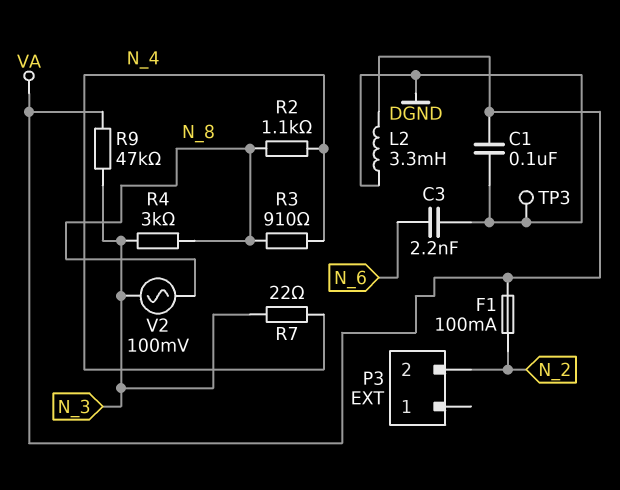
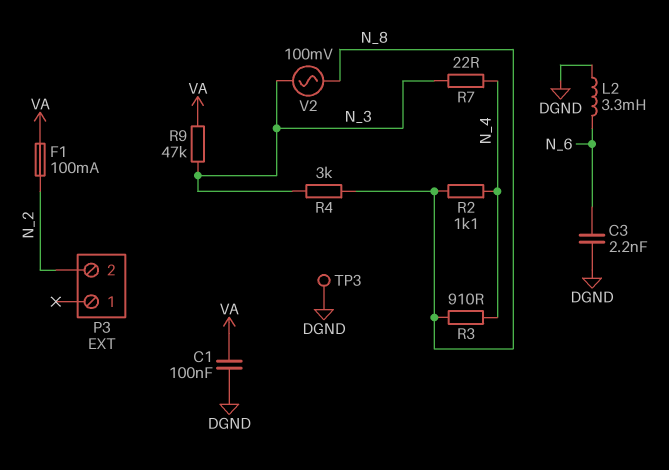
L2: 3.3mH (DGND, VA) -> 3.3mH (DGND, N_6)

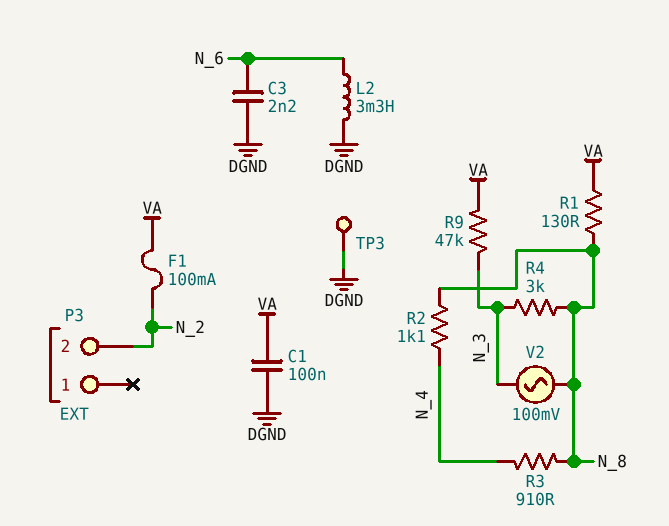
R1: none -> 130 (N_8, VA)
R7: 22 (N_3, N_4) -> none

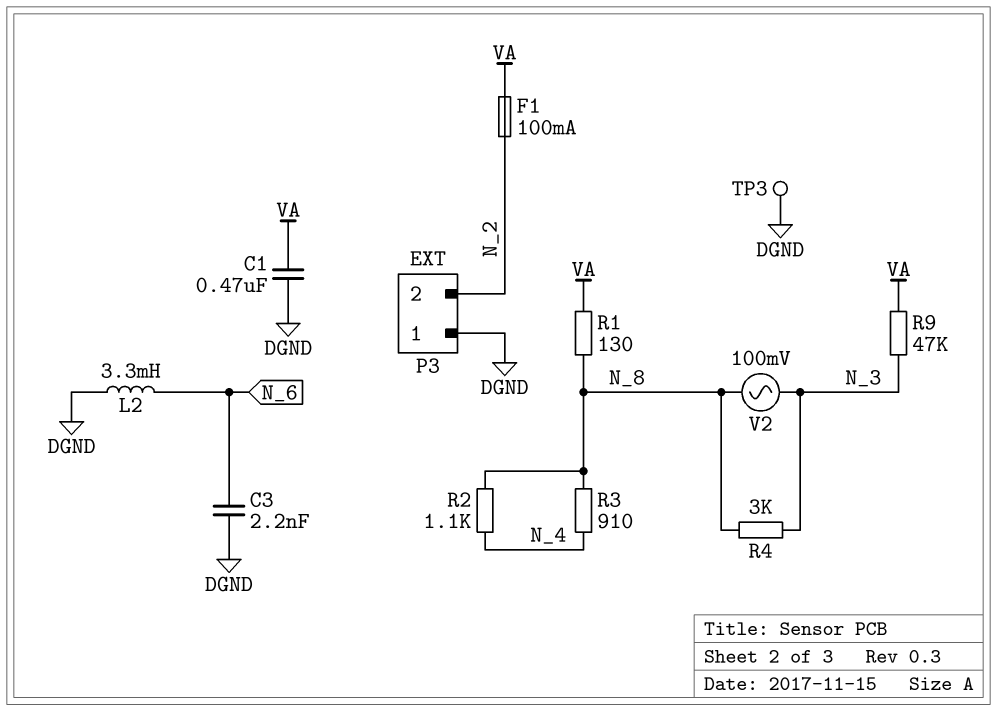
C1: 100nF (DGND, VA) -> 470nF (DGND, VA)
P3 pin 1: none -> DGND

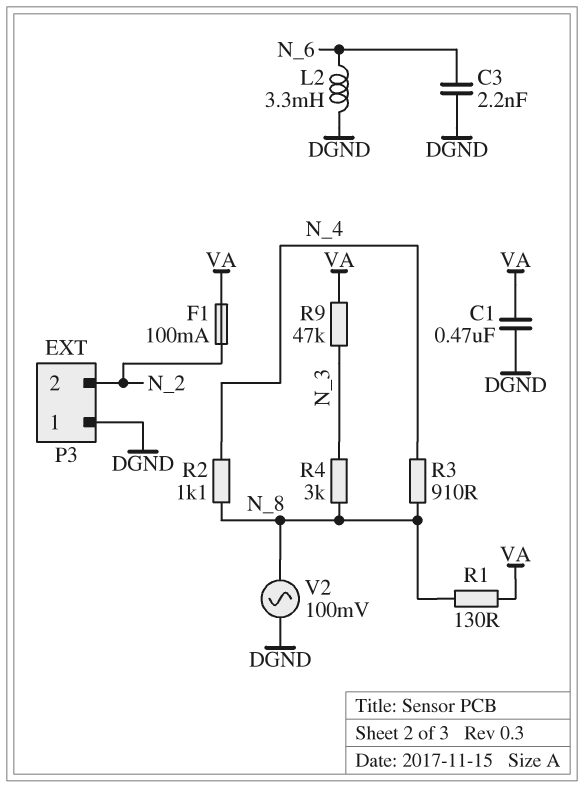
TP3: test point (DGND) -> none
V2: AC 100mV (N_3, N_8) -> AC 100mV (DGND, N_8)

